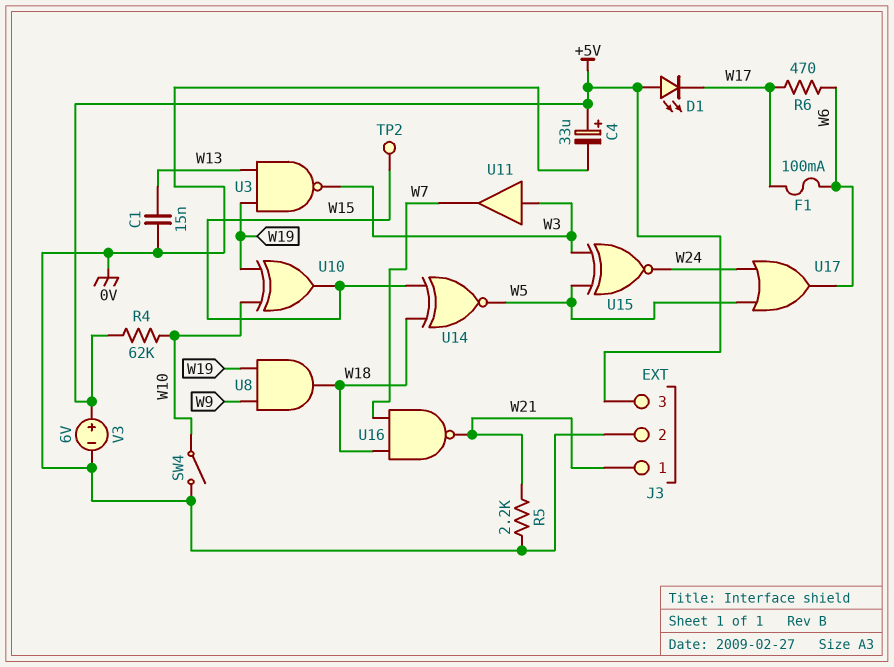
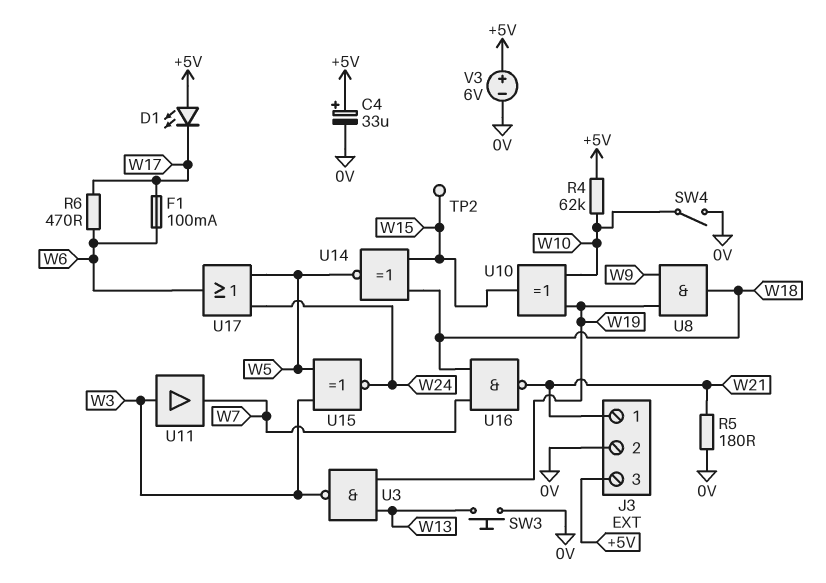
C1: 15nF (0V, W13) -> none
R5: 2.2k (0V, W21) -> 180 (0V, W21)
SW3: none -> button (0V, W13)

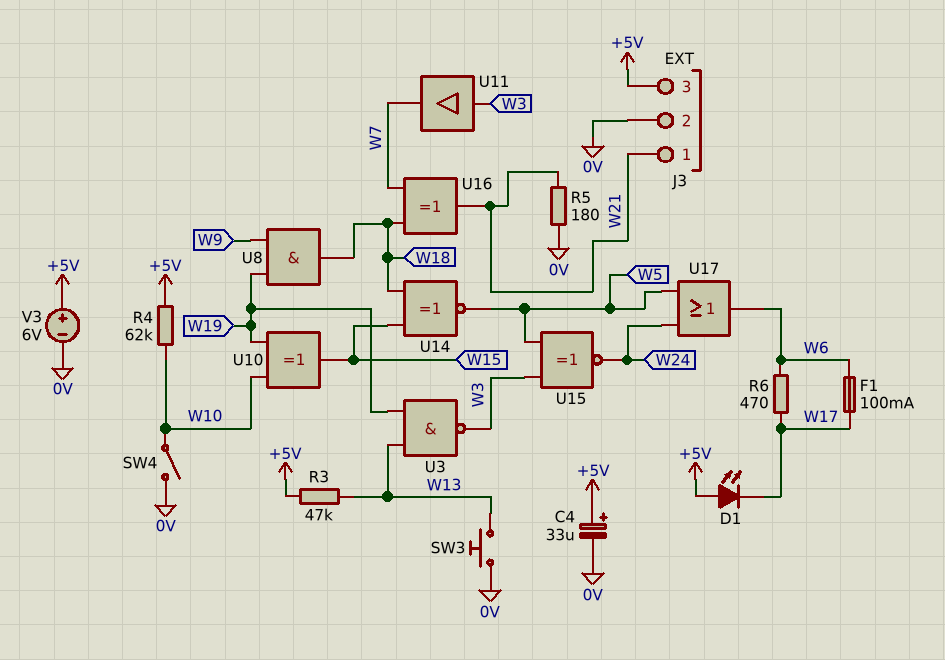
R3: none -> 47k (+5V, W13)
TP2: test point (W15) -> none
U16: NAND (in W7, in W18, out W21) -> XOR (in W7, in W18, out W21)

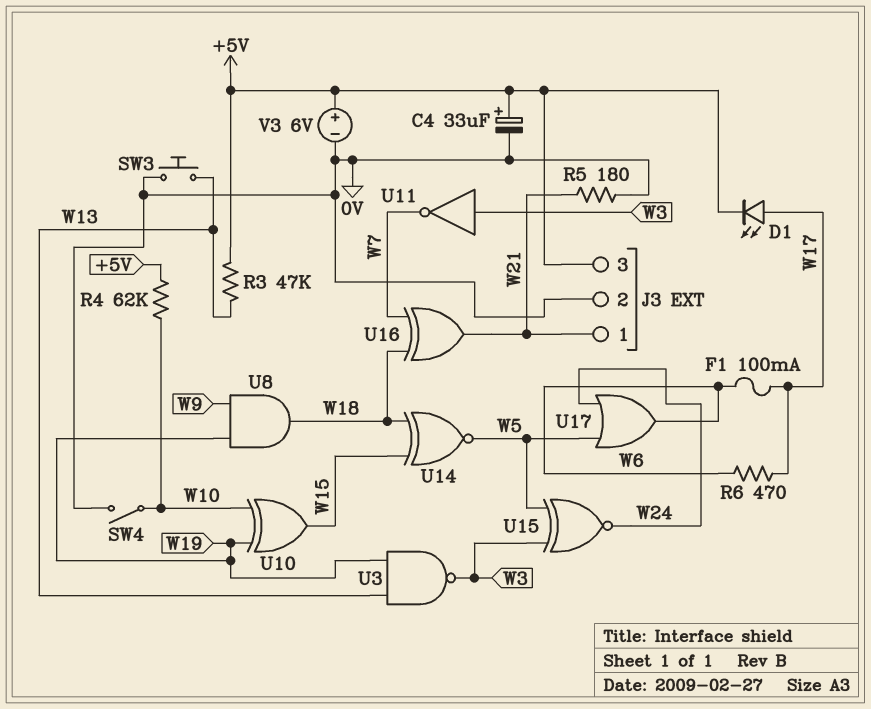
D1: LED (A +5V, K W17) -> LED (A W17, K +5V)
U11: buffer (in W3, out W7) -> NOT (in W3, out W7)

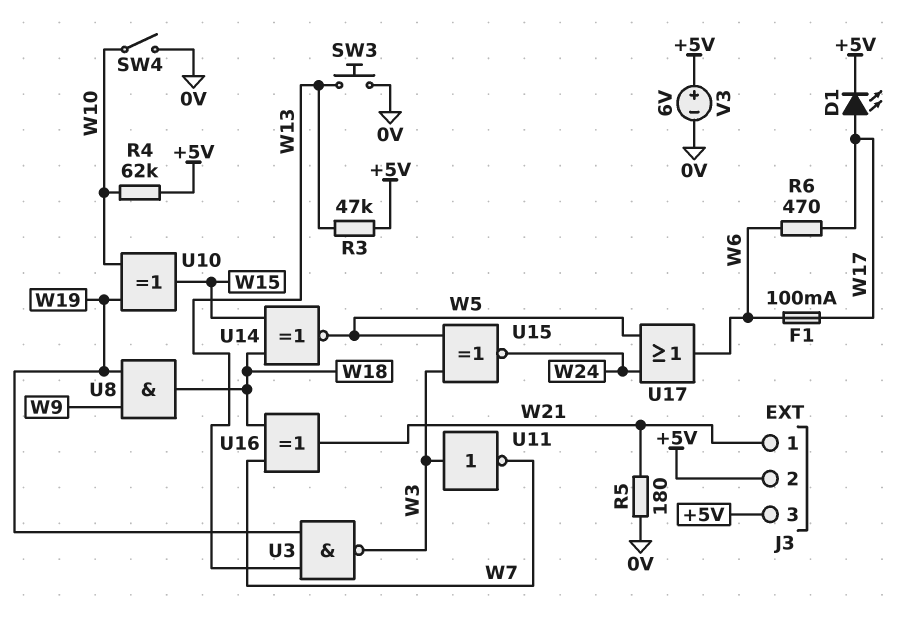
C4: 33uF (plus +5V, minus 0V) -> none
J3 pin 2: 0V -> +5V

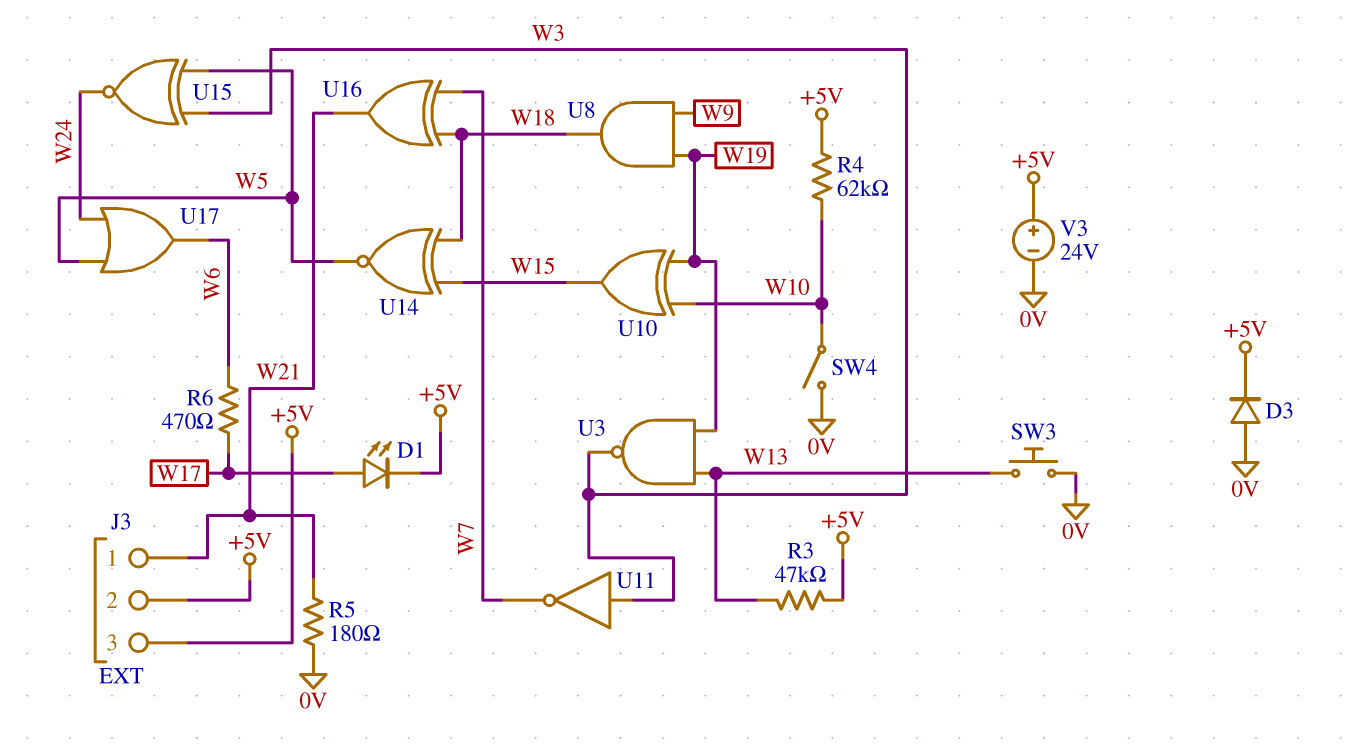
D3: none -> diode (A 0V, K +5V)
F1: 100mA (W6, W17) -> none
V3: 6V (plus +5V, minus 0V) -> 24V (plus +5V, minus 0V)

